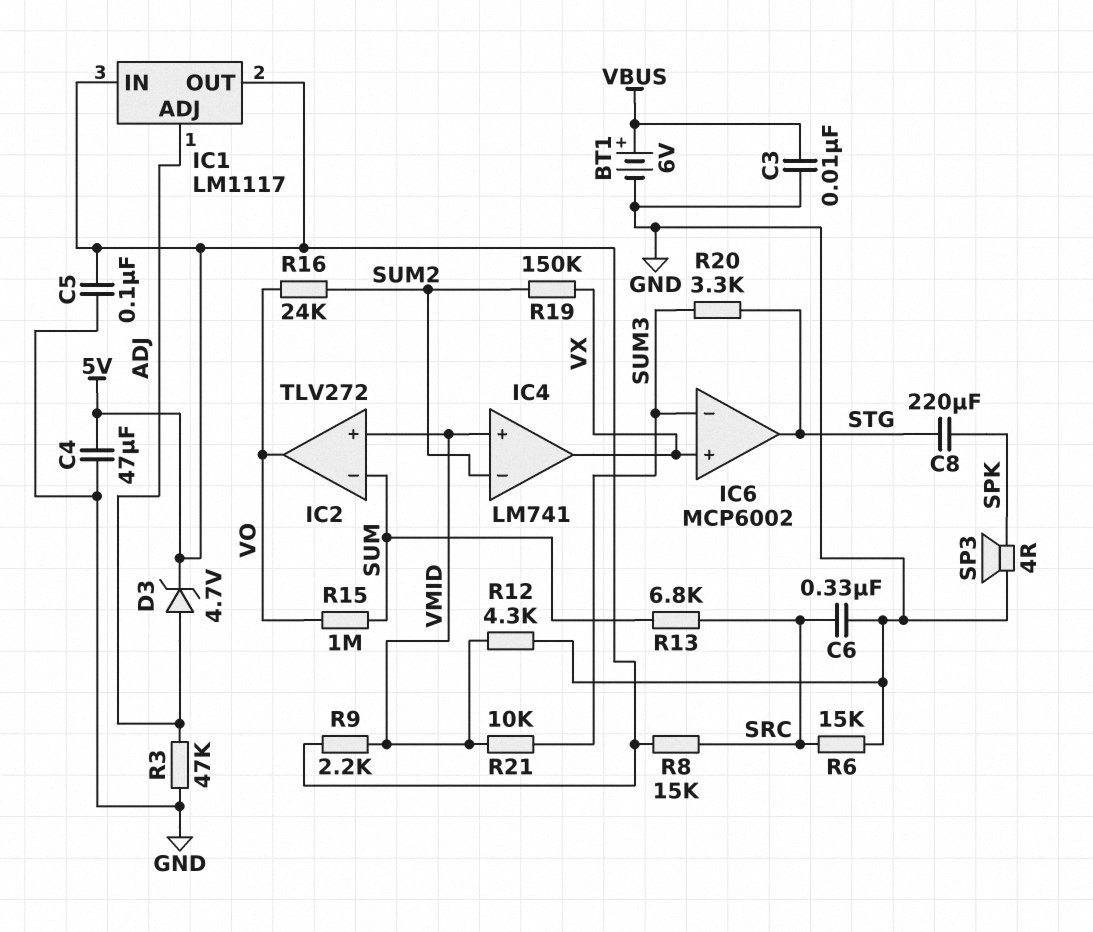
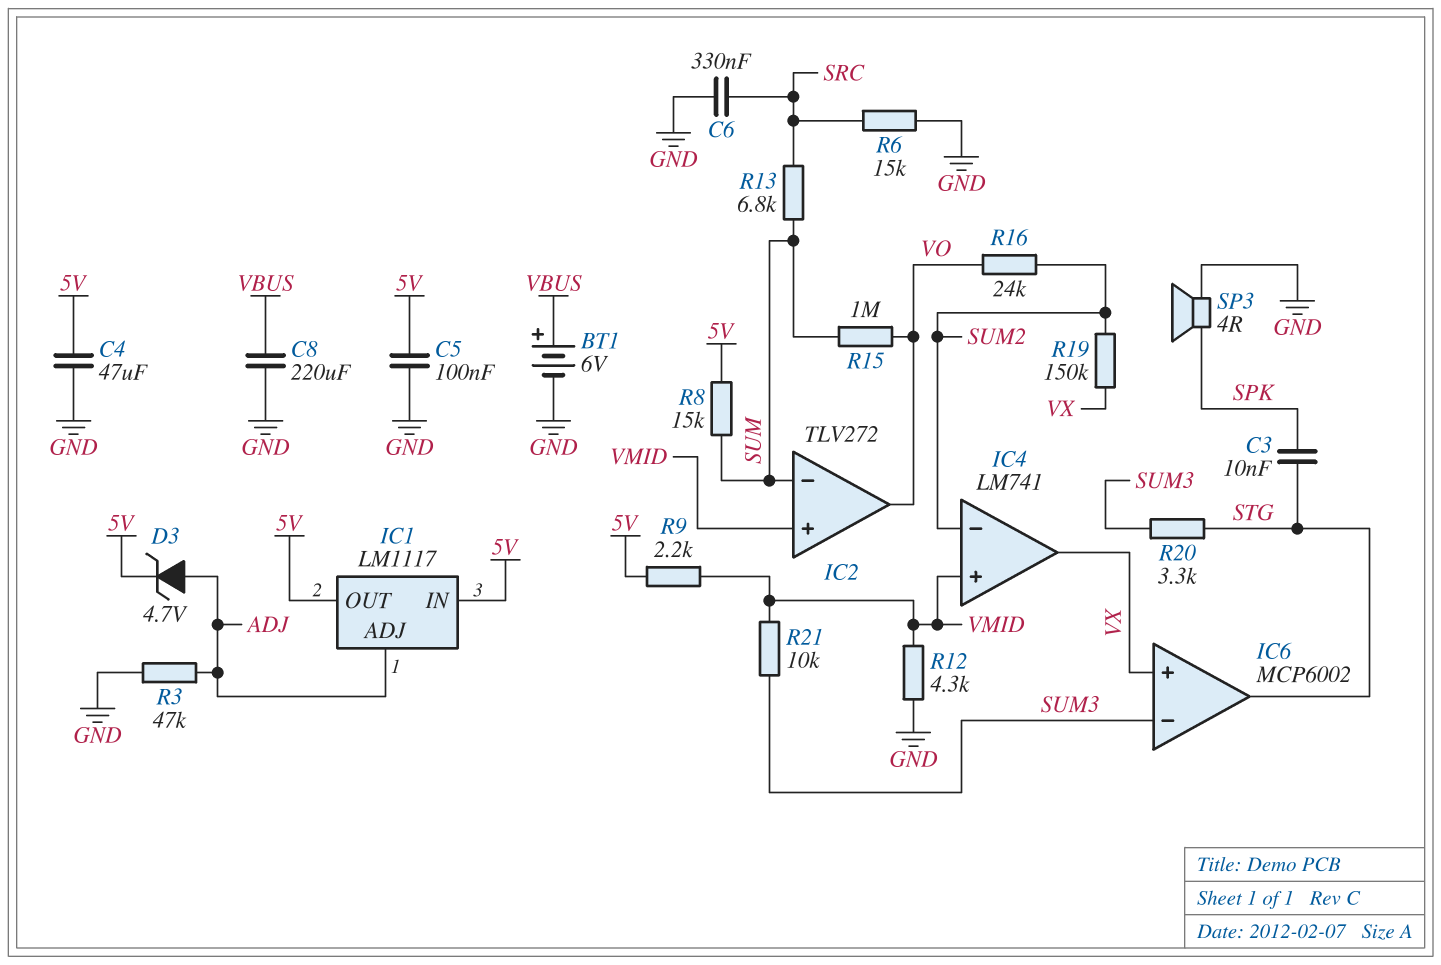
C3: 10nF (GND, VBUS) -> 10nF (SPK, STG)
C8: 220uF (SPK, STG) -> 220uF (GND, VBUS)
R8: 15k (5V, SRC) -> 15k (5V, SUM)

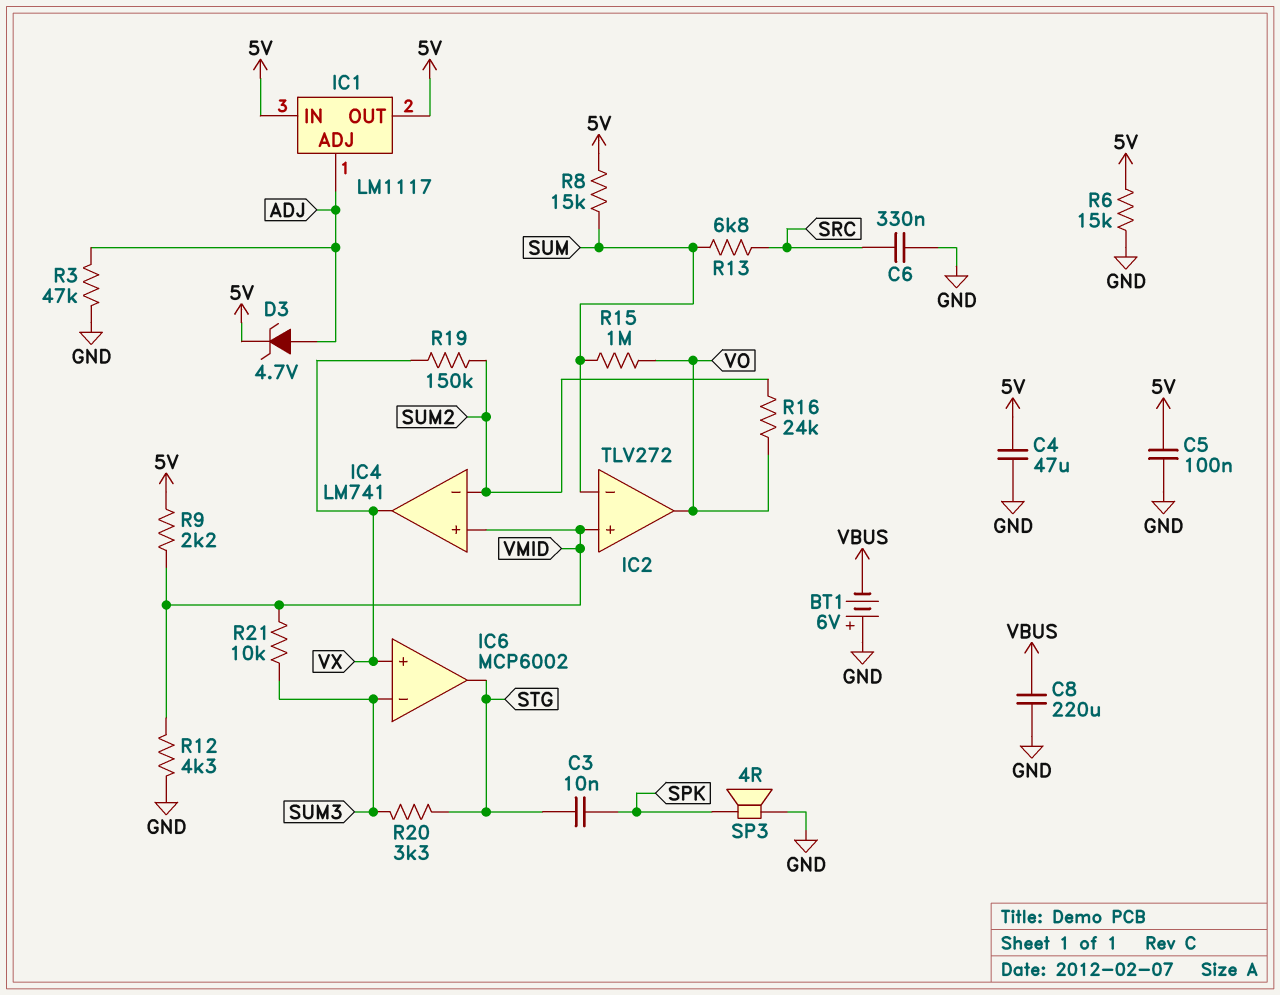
BT1: 6V (plus VBUS, minus GND) -> 6V (plus GND, minus VBUS)
R6: 15k (GND, SRC) -> 15k (5V, GND)

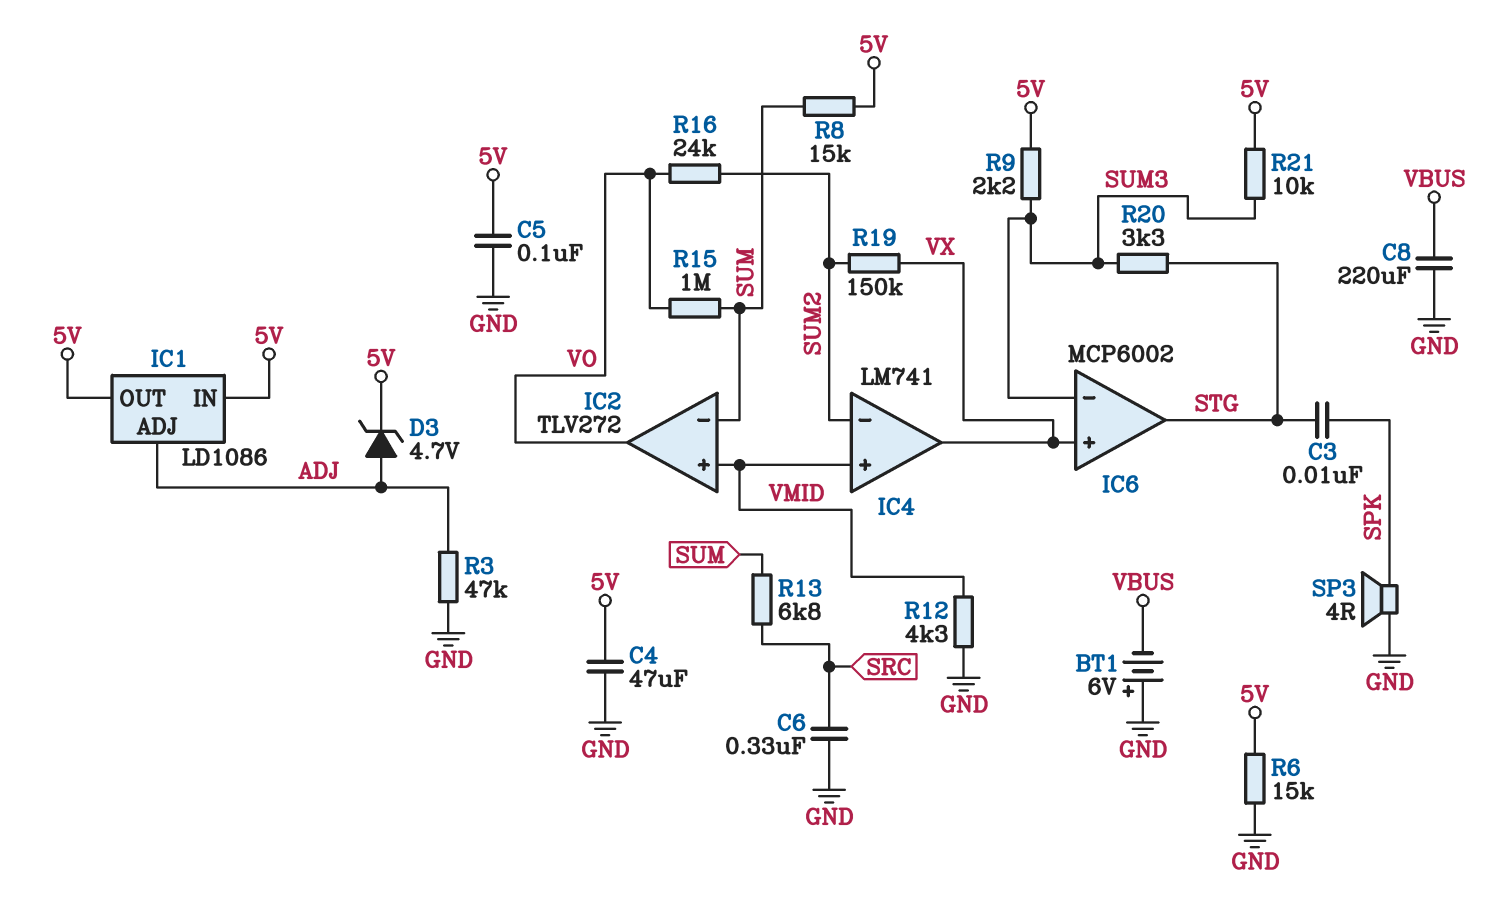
IC1: LM1117 -> LD1086
R9: 2.2k (5V, VMID) -> 2.2k (5V, SUM3)
R21: 10k (SUM3, VMID) -> 10k (5V, SUM3)

